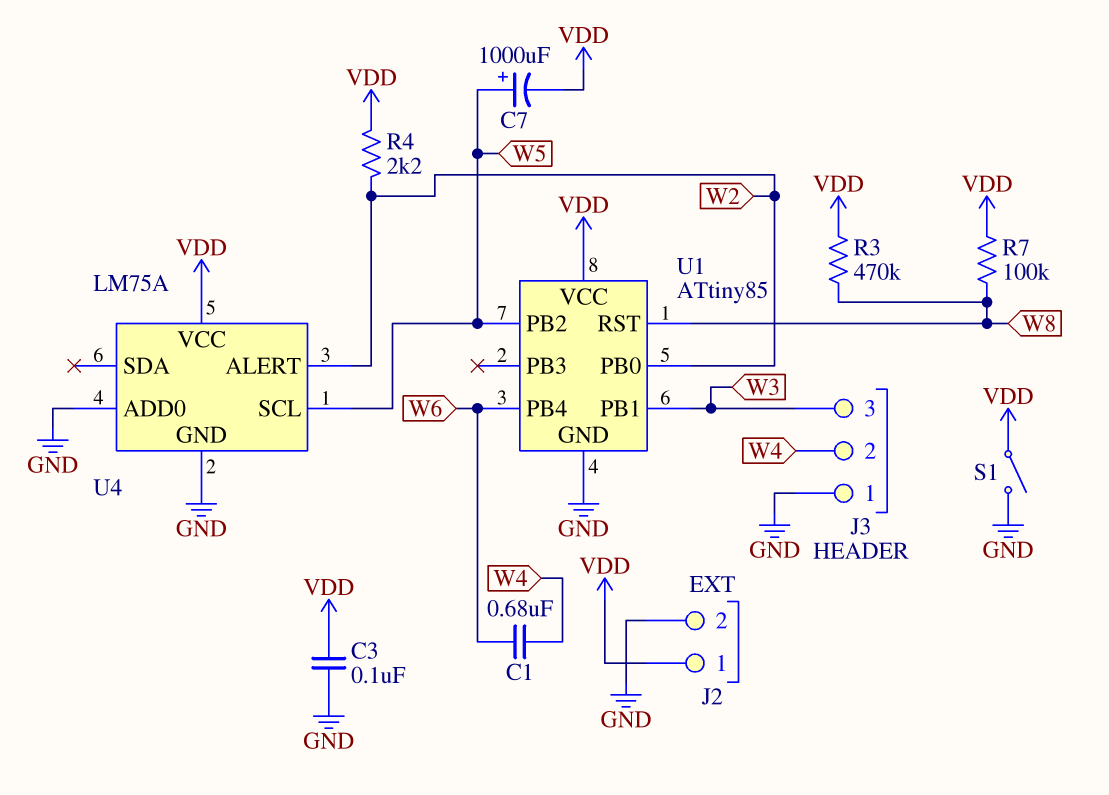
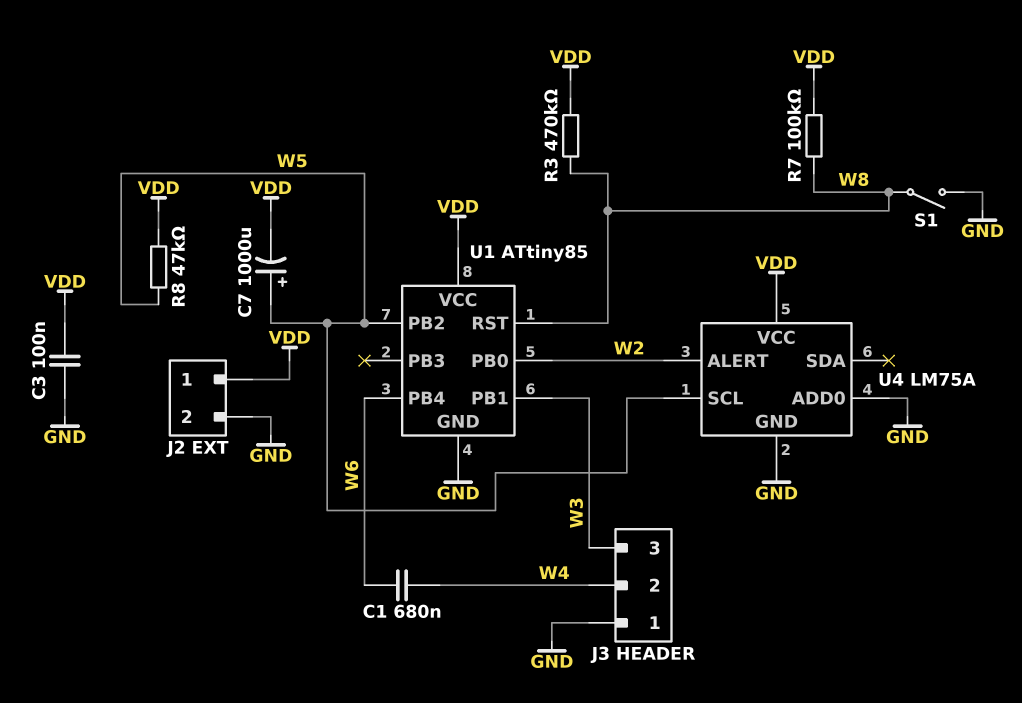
R4: 2.2k (VDD, W2) -> none
R8: none -> 47k (VDD, W5)
S1: switch (GND, VDD) -> switch (GND, W8)

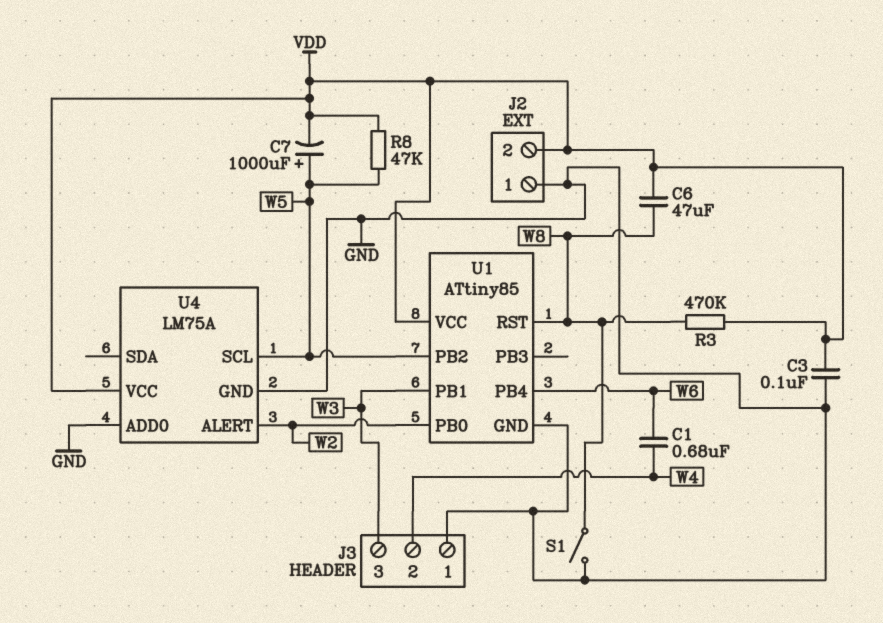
C6: none -> 47uF (VDD, W8)
J2 pin 1: VDD -> GND
J2 pin 2: GND -> VDD
R7: 100k (VDD, W8) -> none

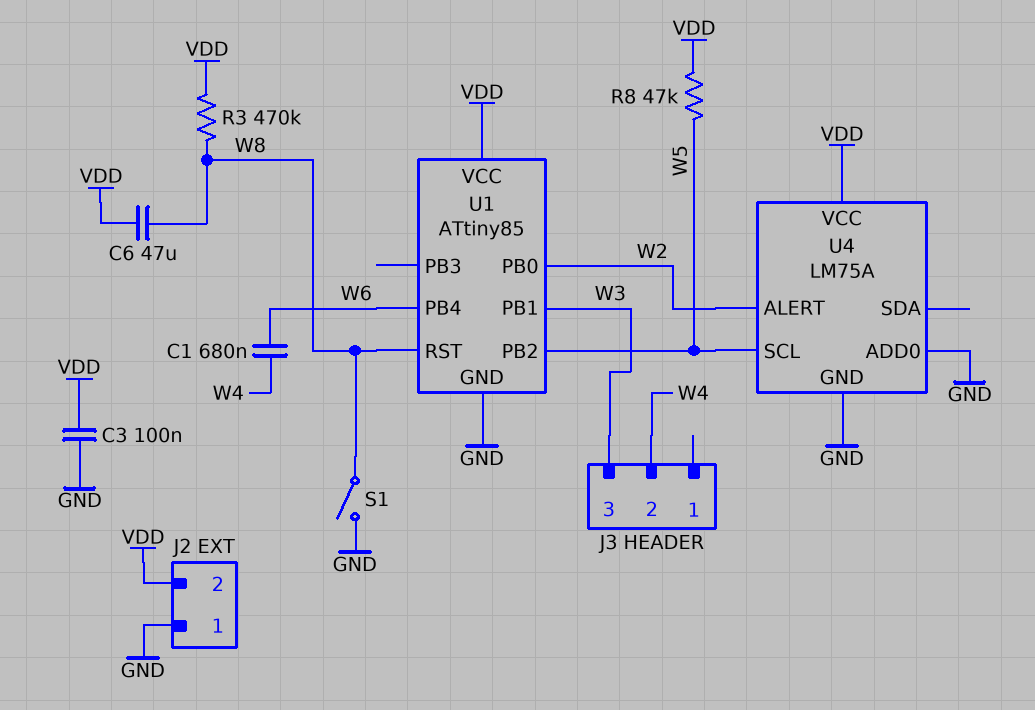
C7: 1000uF (plus W5, minus VDD) -> none
J3 pin 1: GND -> none

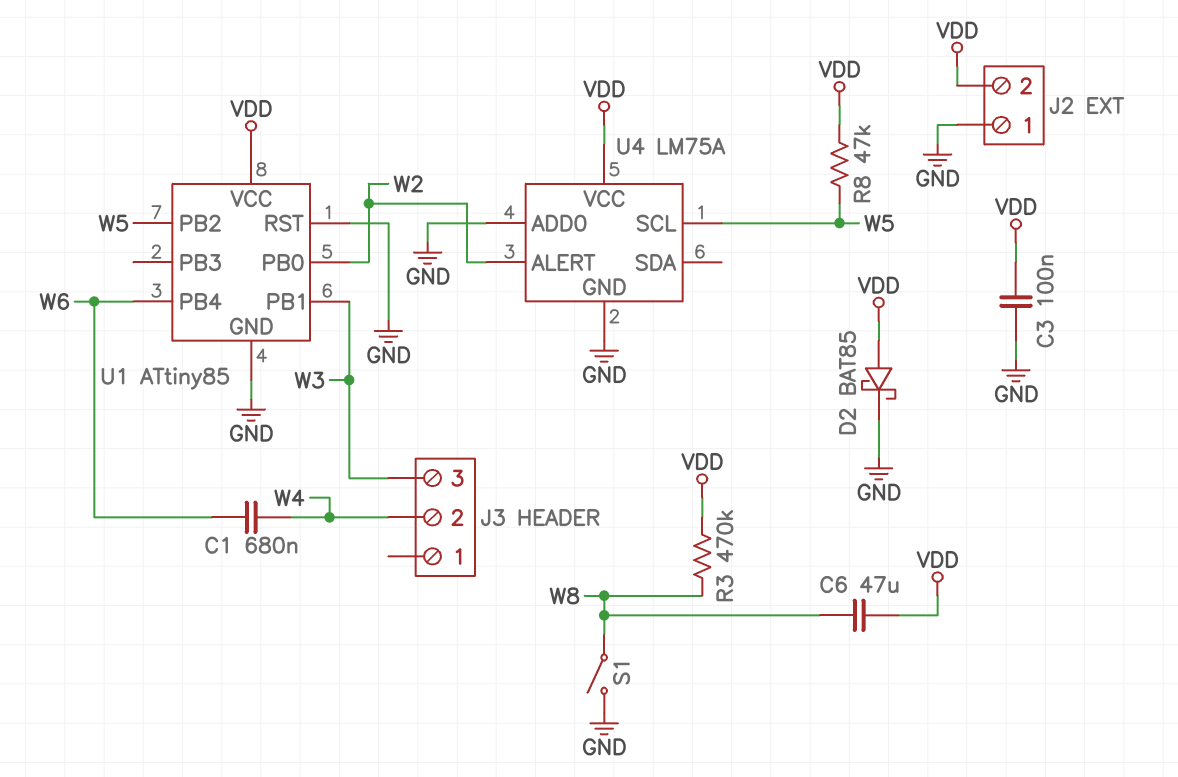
D2: none -> schottky BAT85 (A VDD, K GND)
U1 pin RST: W8 -> GND

